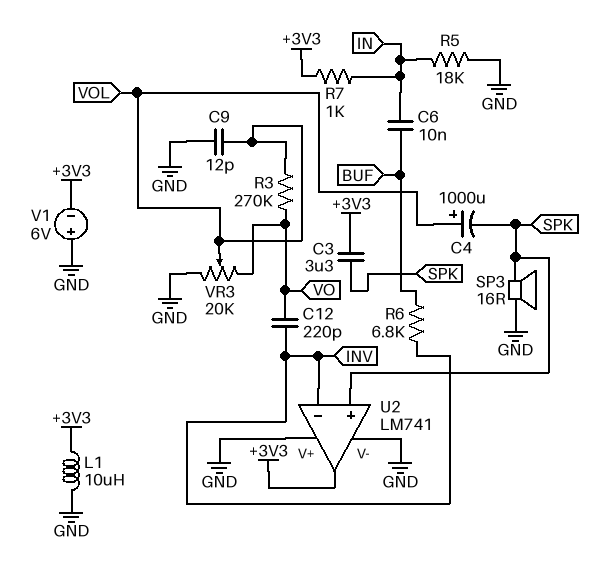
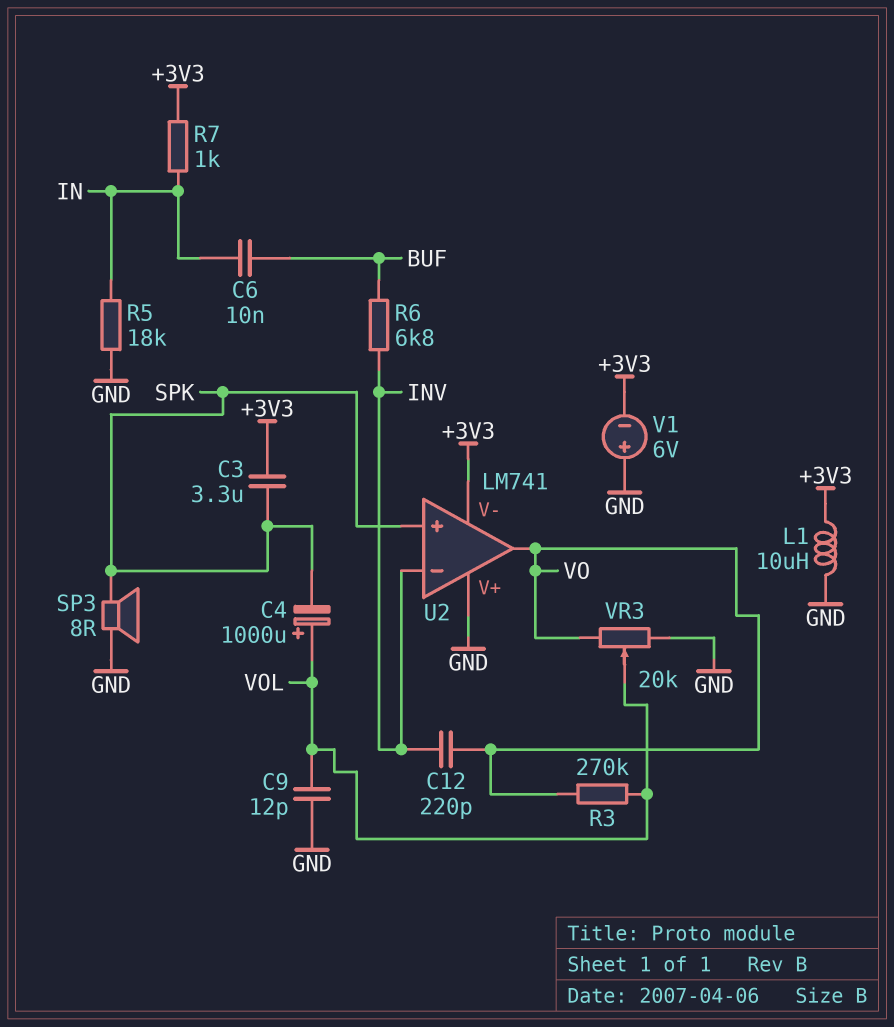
SP3: speaker 16R (GND, SPK) -> speaker 8R (GND, SPK)
U2 pin V-: GND -> +3V3
U2 pin out: +3V3 -> VO

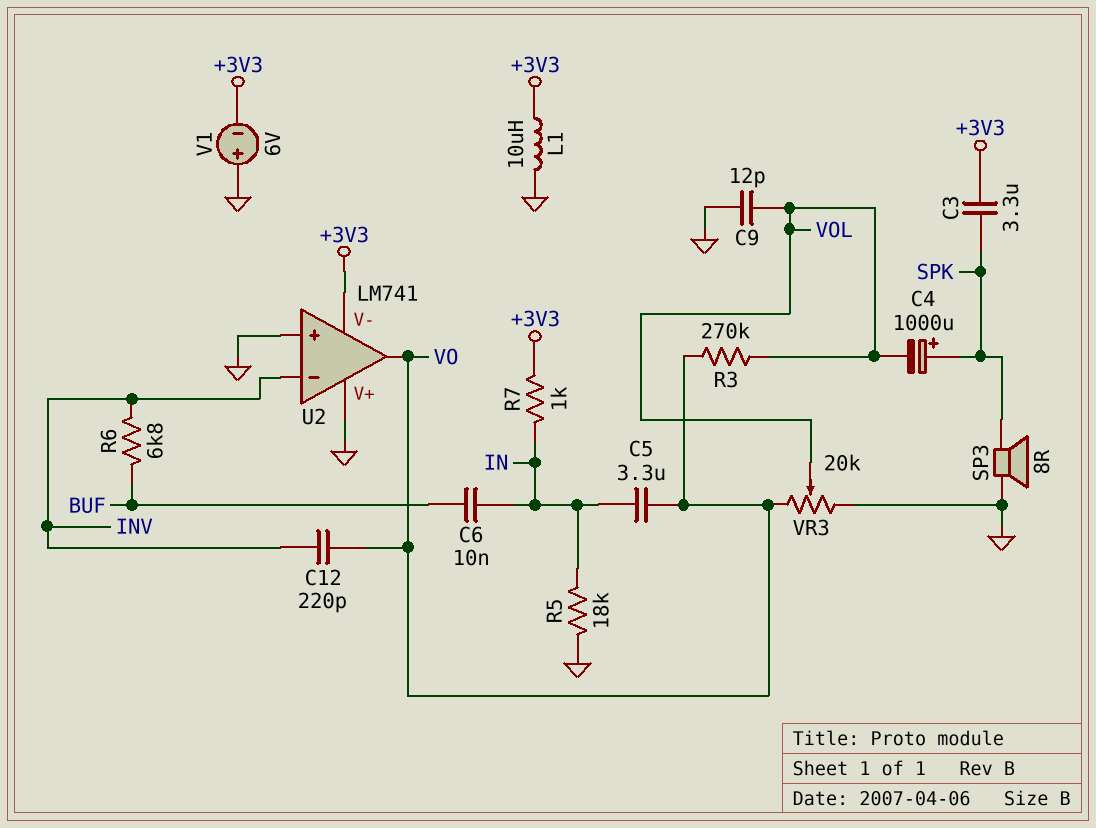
C4: 1000uF (plus VOL, minus SPK) -> 1000uF (plus SPK, minus VOL)
C5: none -> 3.3uF (IN, VO)
U2 pin in+: SPK -> GND

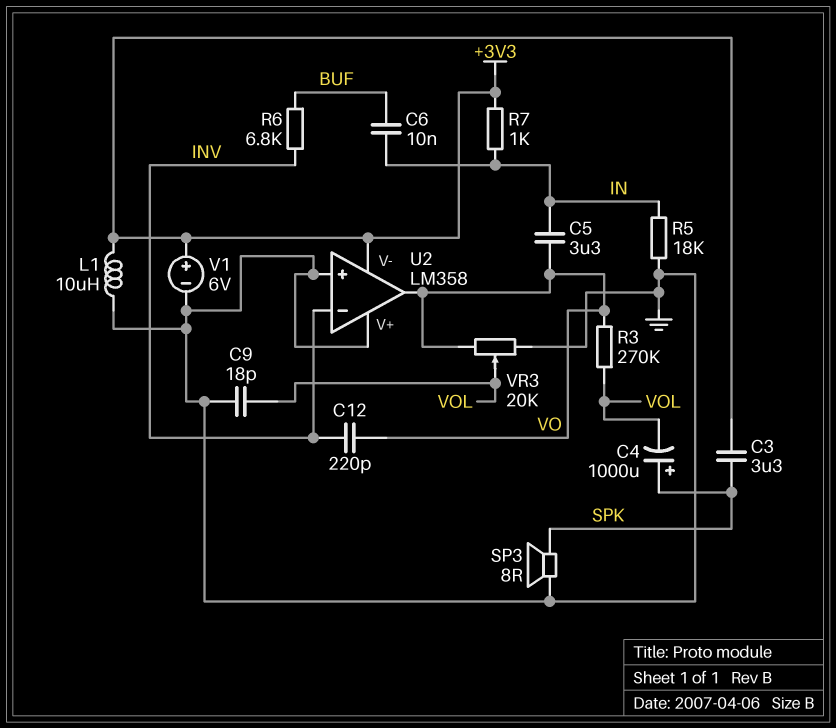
C9: 12pF (GND, VOL) -> 18pF (GND, VOL)
U2: LM741 -> LM358
V1: 6V (plus GND, minus +3V3) -> 6V (plus +3V3, minus GND)

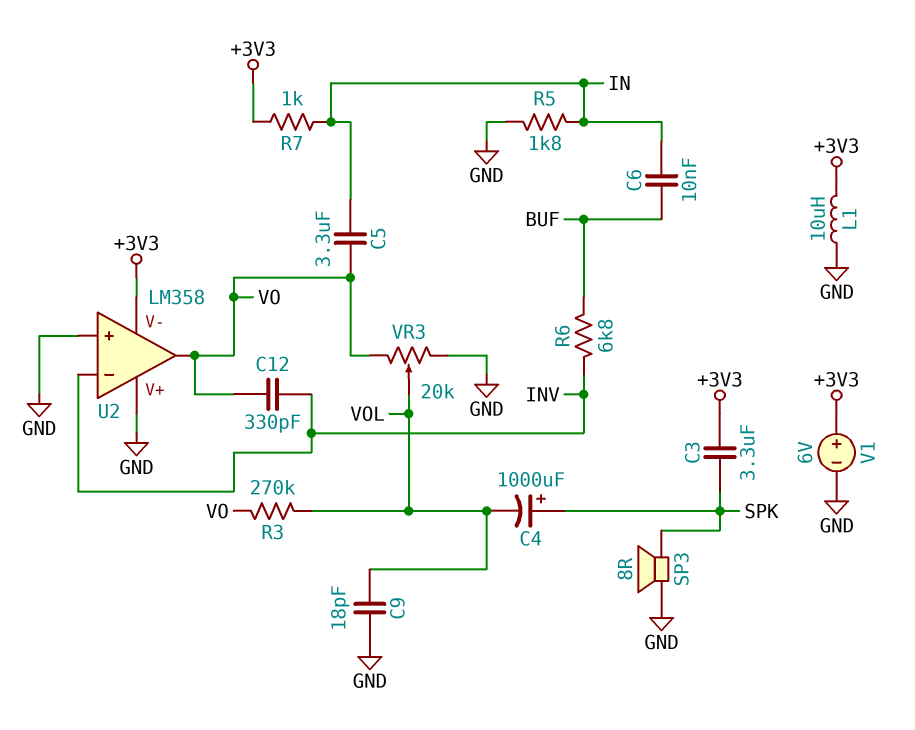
C12: 220pF (INV, VO) -> 330pF (INV, VO)
R5: 18k (GND, IN) -> 1.8k (GND, IN)

